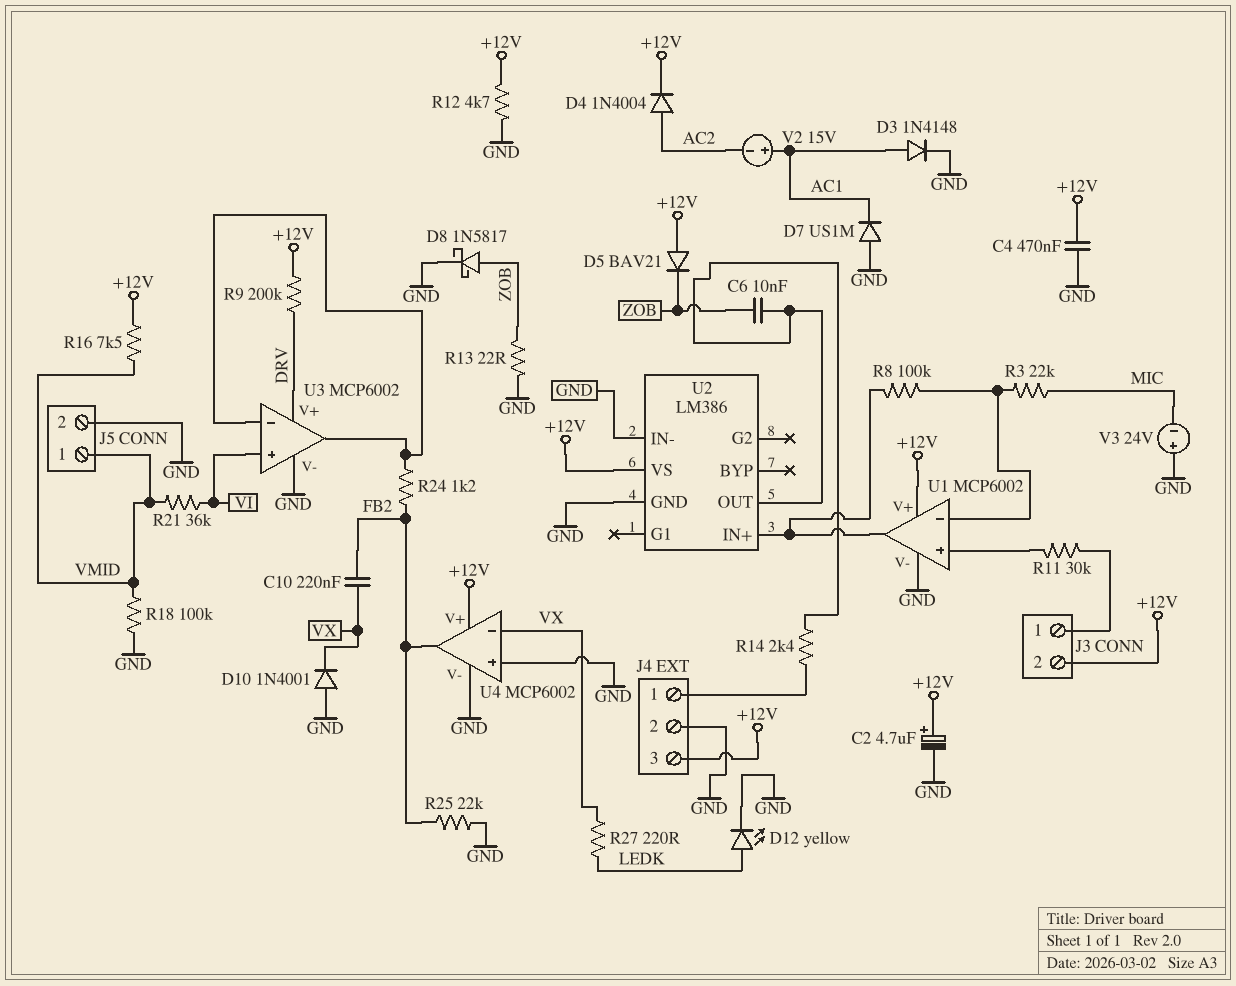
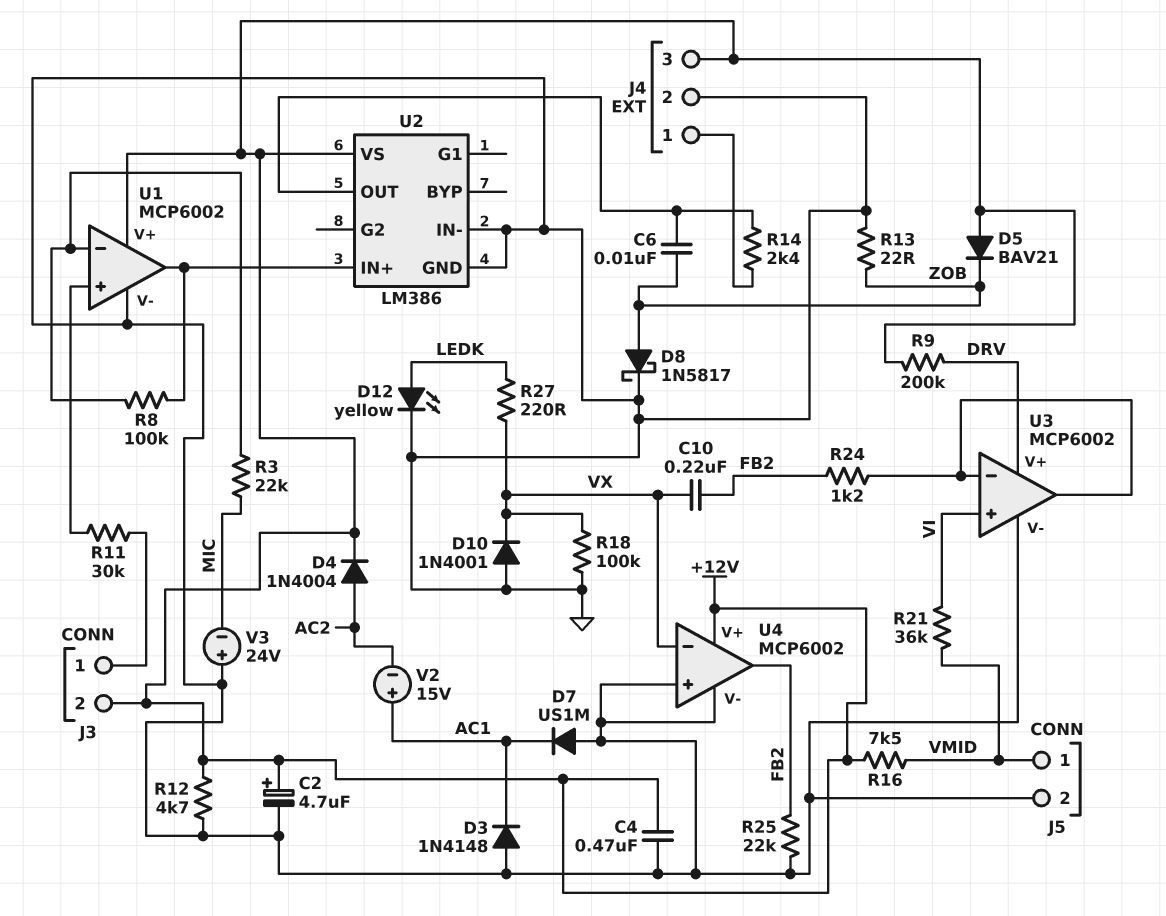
D3: diode 1N4148 (A AC1, K GND) -> diode 1N4148 (A GND, K AC1)
R18: 100k (GND, VMID) -> 100k (GND, VX)

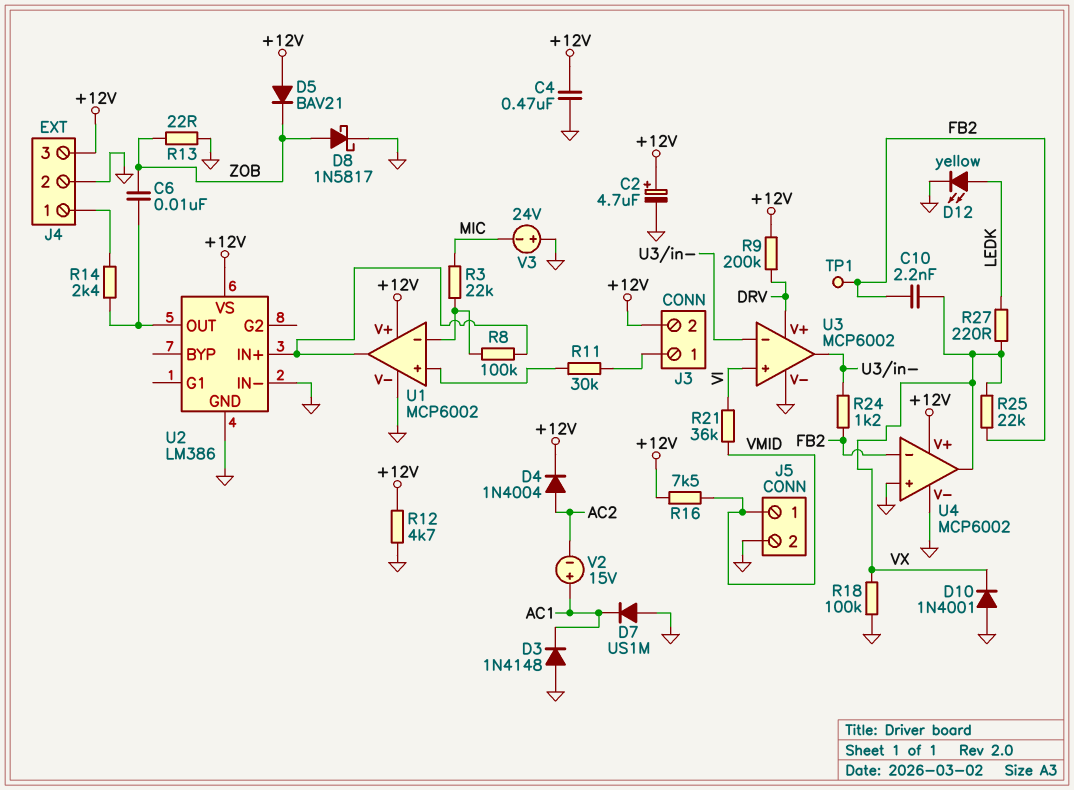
C10: 220nF (FB2, VX) -> 2.2nF (FB2, VX)
R25: 22k (FB2, GND) -> 22k (FB2, VX)
TP1: none -> test point (FB2)
U4 pin in-: VX -> FB2
U4 pin out: FB2 -> VX

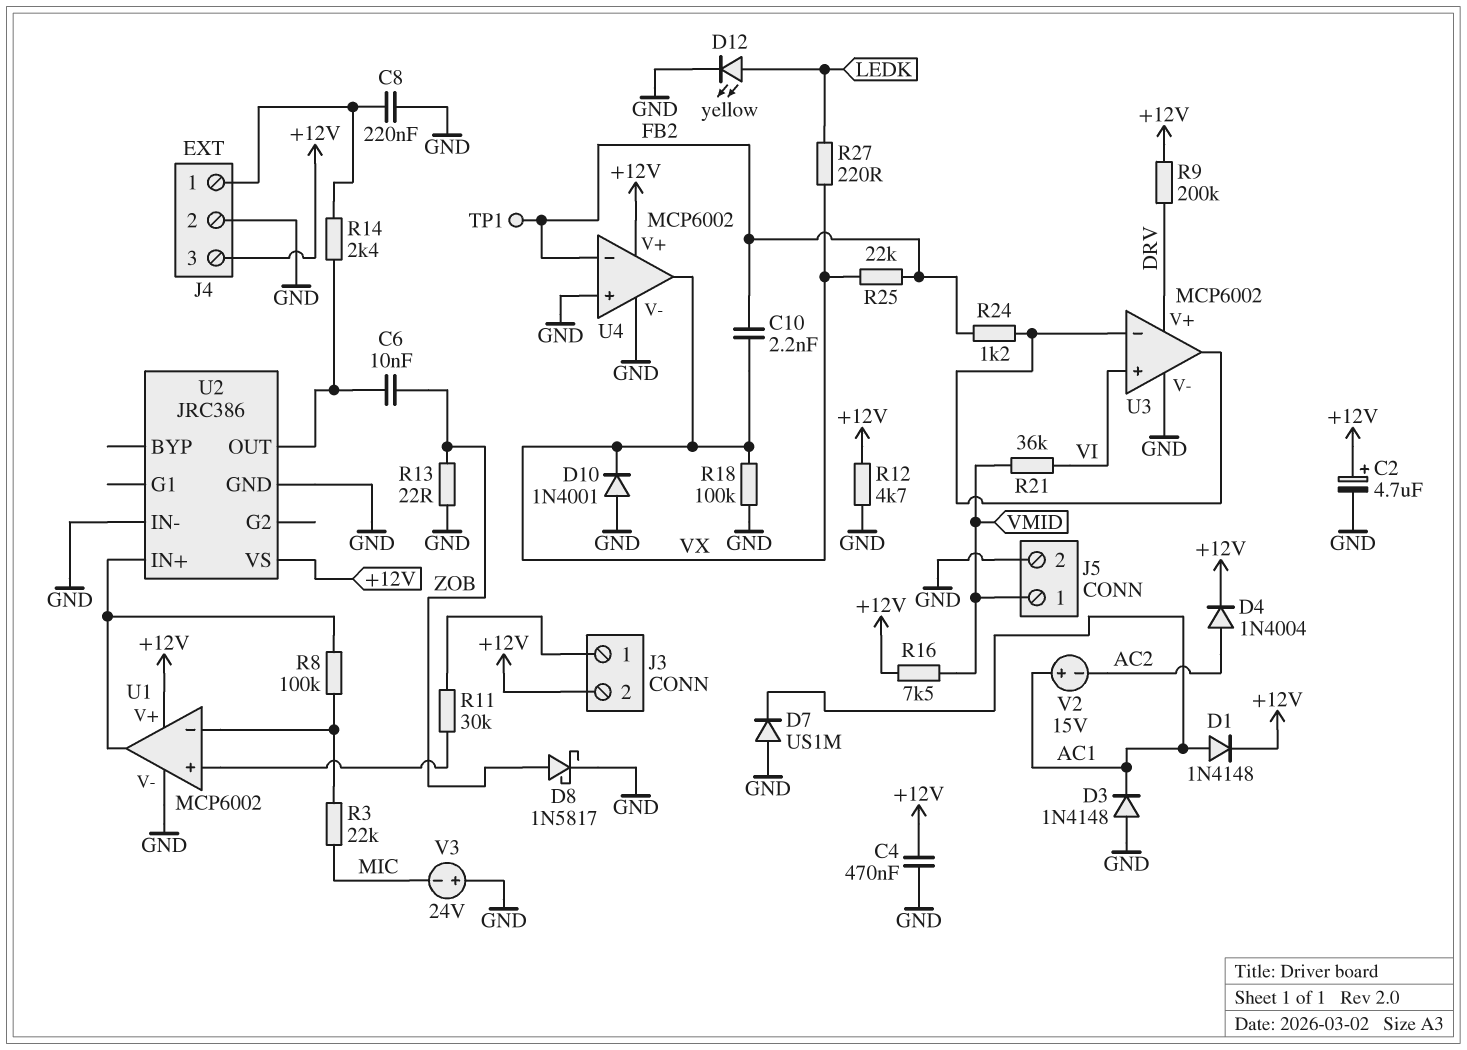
C8: none -> 220nF (GND, J4/1)
D1: none -> diode 1N4148 (A AC1, K +12V)
D5: diode BAV21 (A +12V, K ZOB) -> none
U2: LM386 -> JRC386

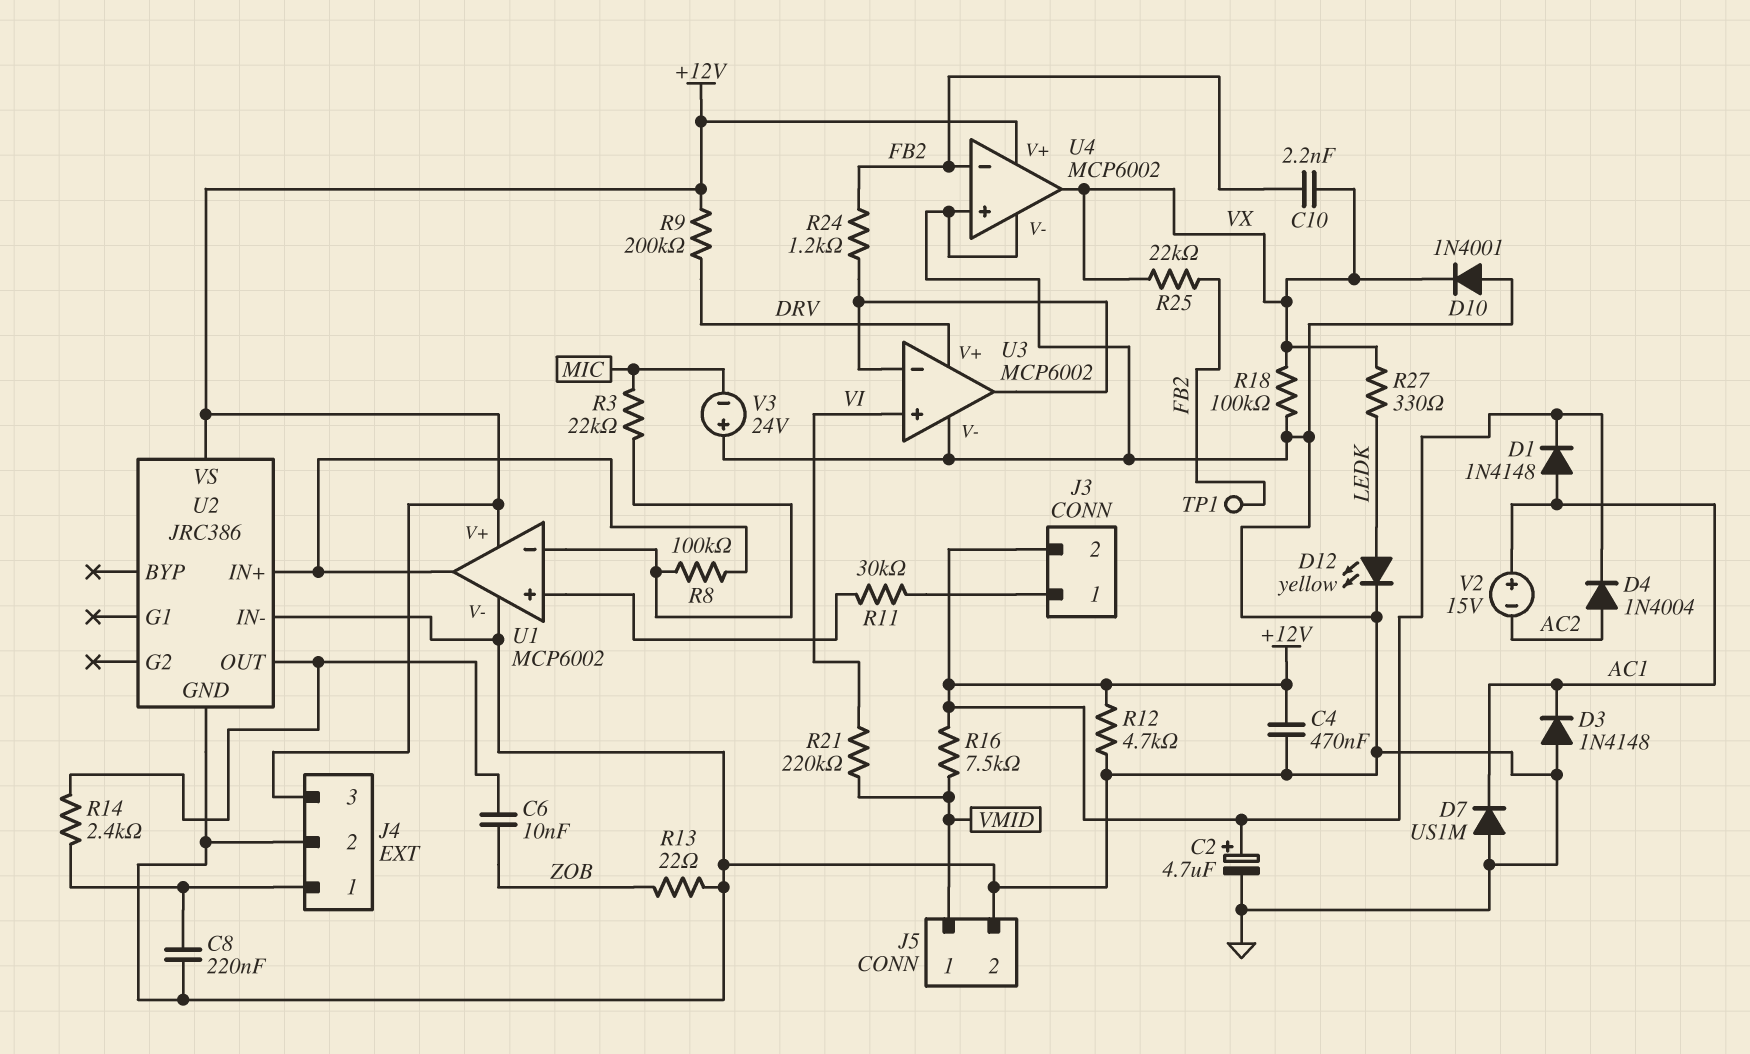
D8: schottky 1N5817 (A ZOB, K GND) -> none
R21: 36k (VI, VMID) -> 220k (VI, VMID)
R27: 220 (LEDK, VX) -> 330 (LEDK, VX)

